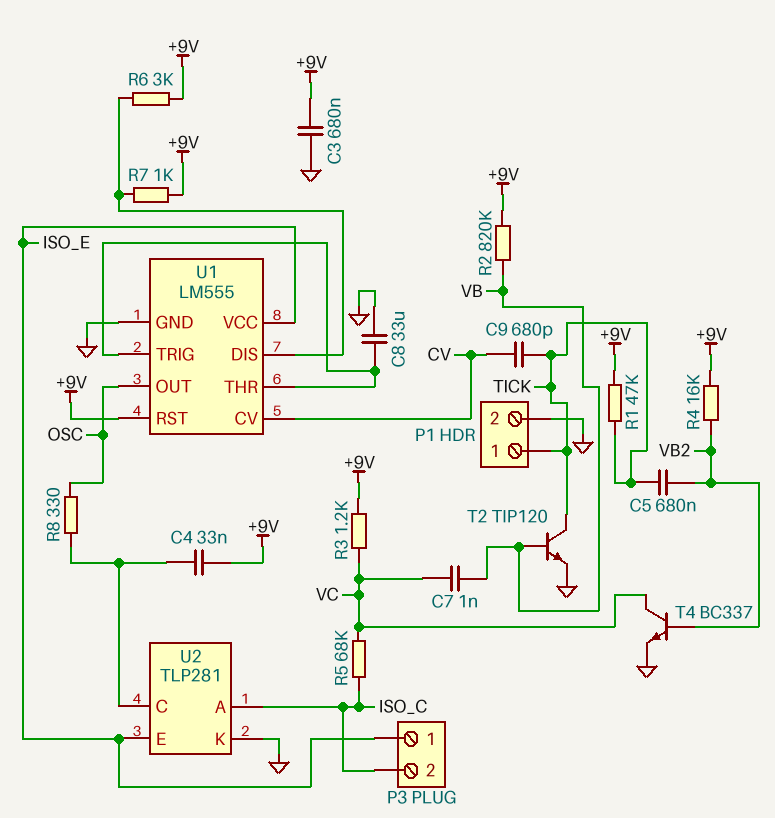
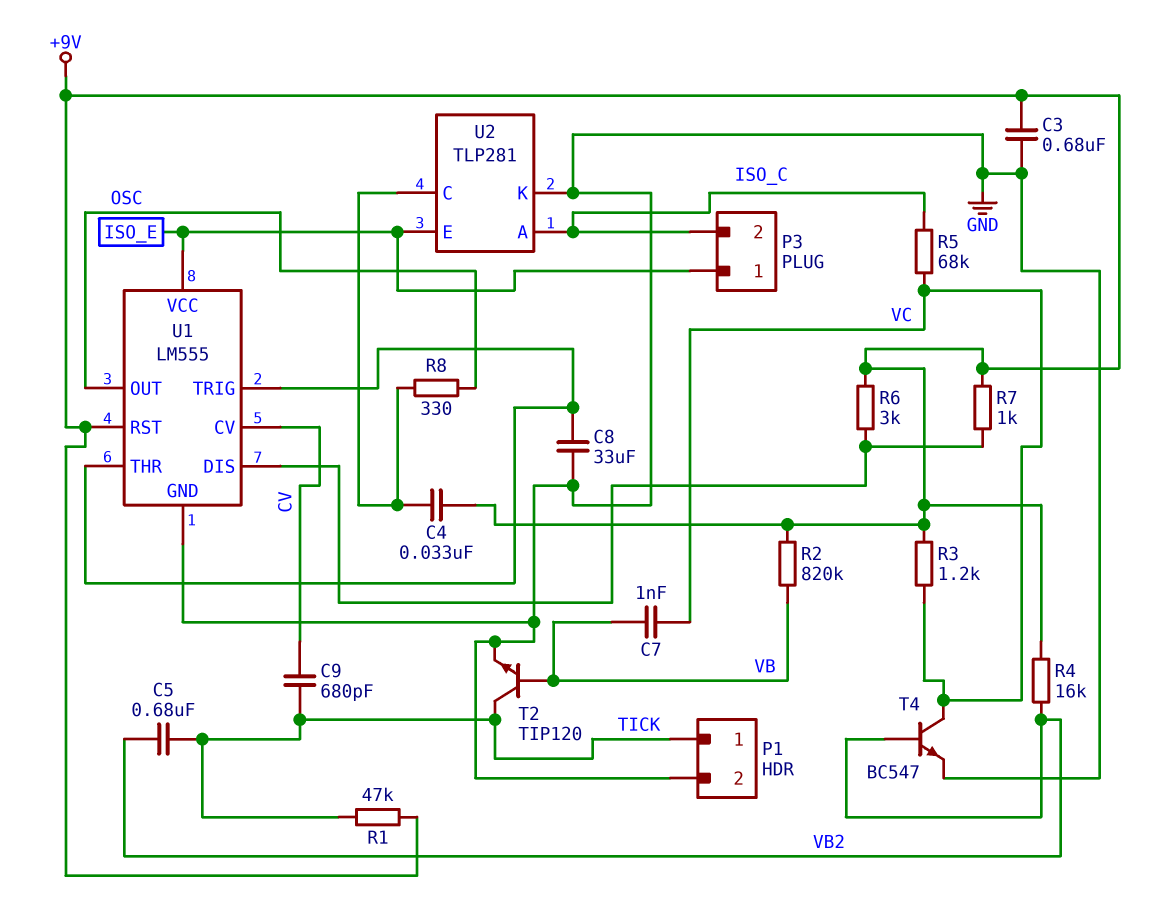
T4: NPN BC337 (B VB2, C VC, E GND) -> NPN BC547 (B VB2, C VC, E GND)

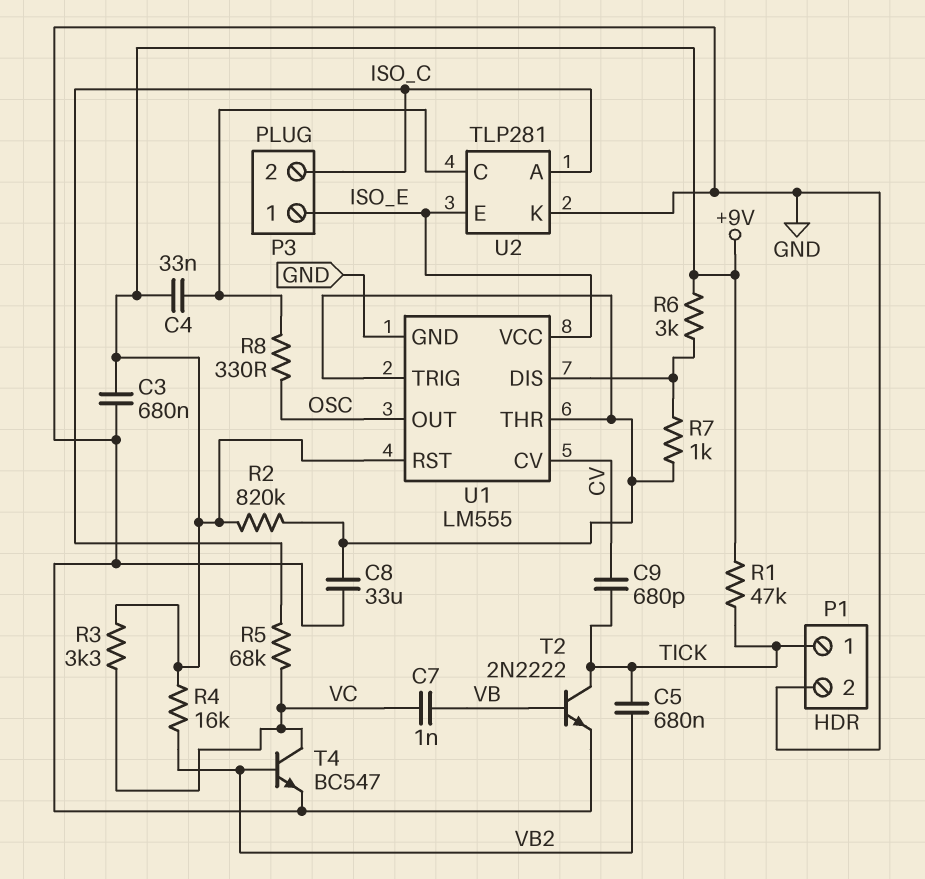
R2: 820k (+9V, VB) -> 820k (+9V, U1/THR)
R3: 1.2k (+9V, VC) -> 3.3k (+9V, VC)
R7: 1k (+9V, U1/DIS) -> 1k (U1/DIS, U1/THR)
T2: NPN TIP120 (B VB, C TICK, E GND) -> NPN 2N2222 (B VB, C TICK, E GND)

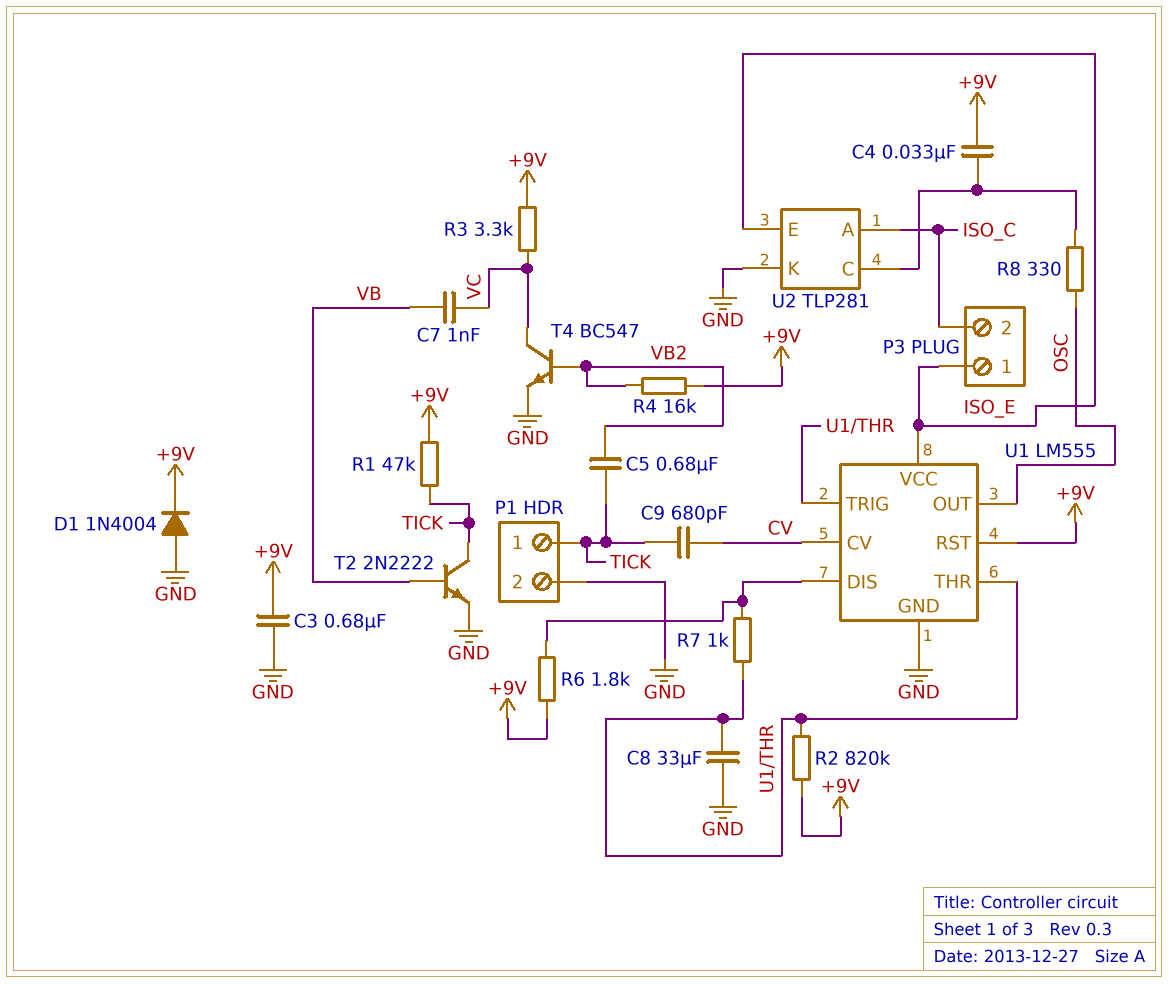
D1: none -> diode 1N4004 (A GND, K +9V)
R5: 68k (ISO_C, VC) -> none
R6: 3k (+9V, U1/DIS) -> 1.8k (+9V, U1/DIS)

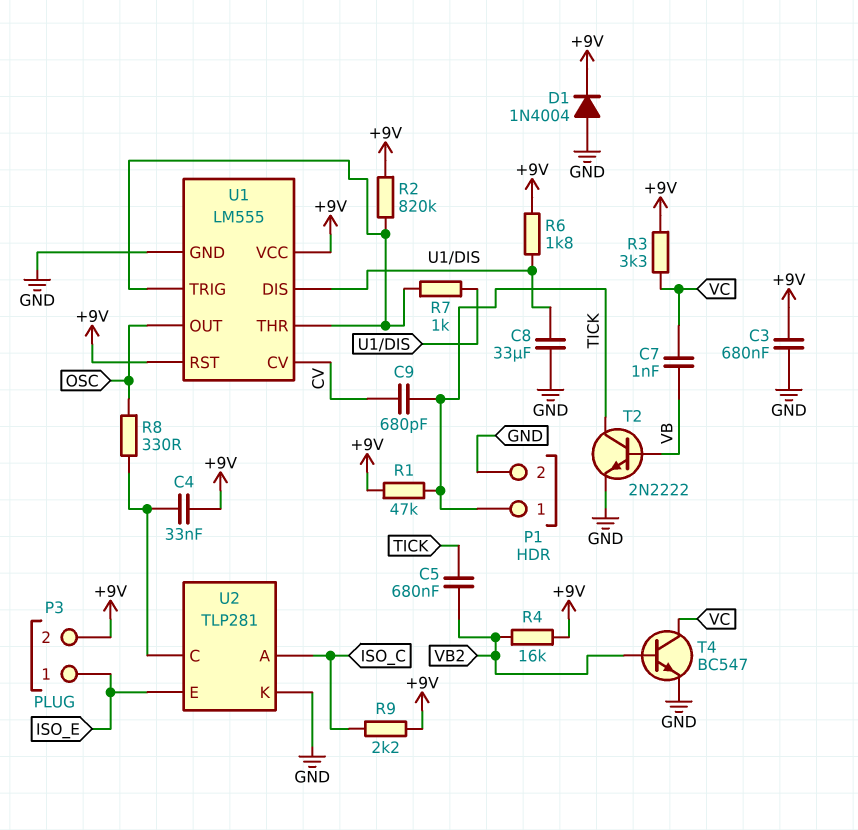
C8: 33uF (GND, U1/THR) -> 33uF (GND, U1/DIS)
P3 pin 2: ISO_C -> +9V
R9: none -> 2.2k (+9V, ISO_C)
U1 pin VCC: ISO_E -> +9V

